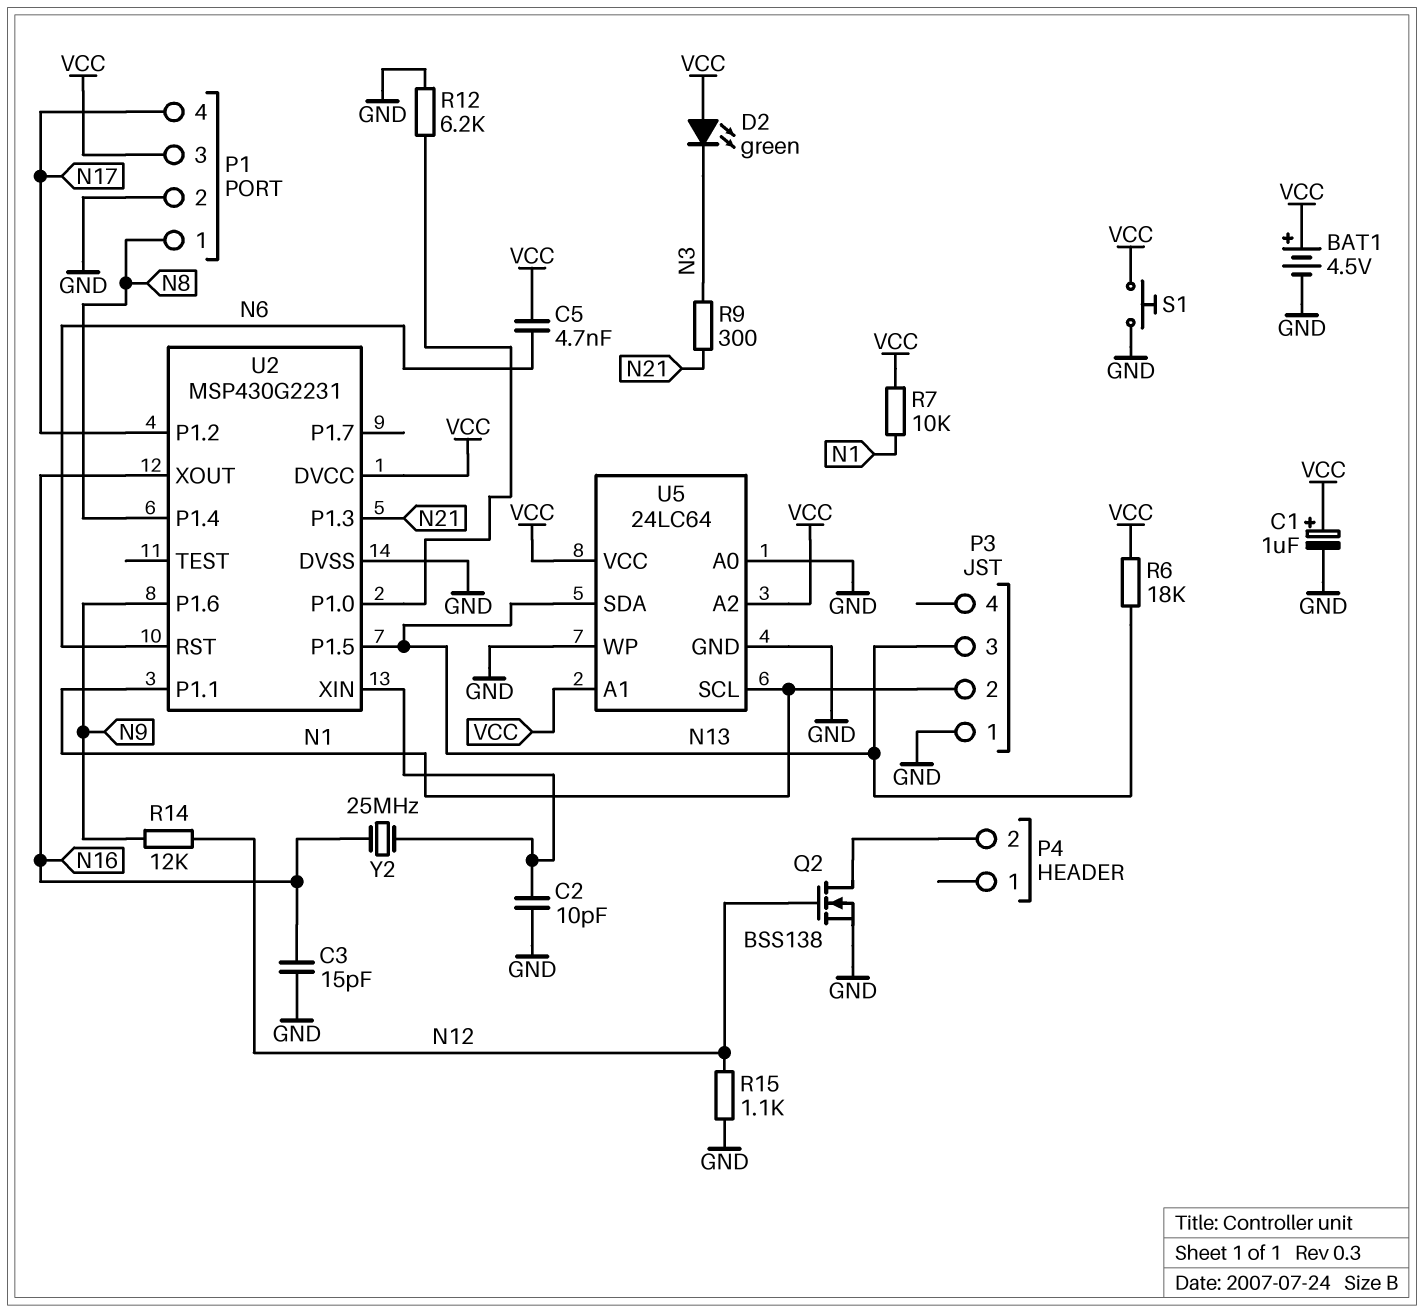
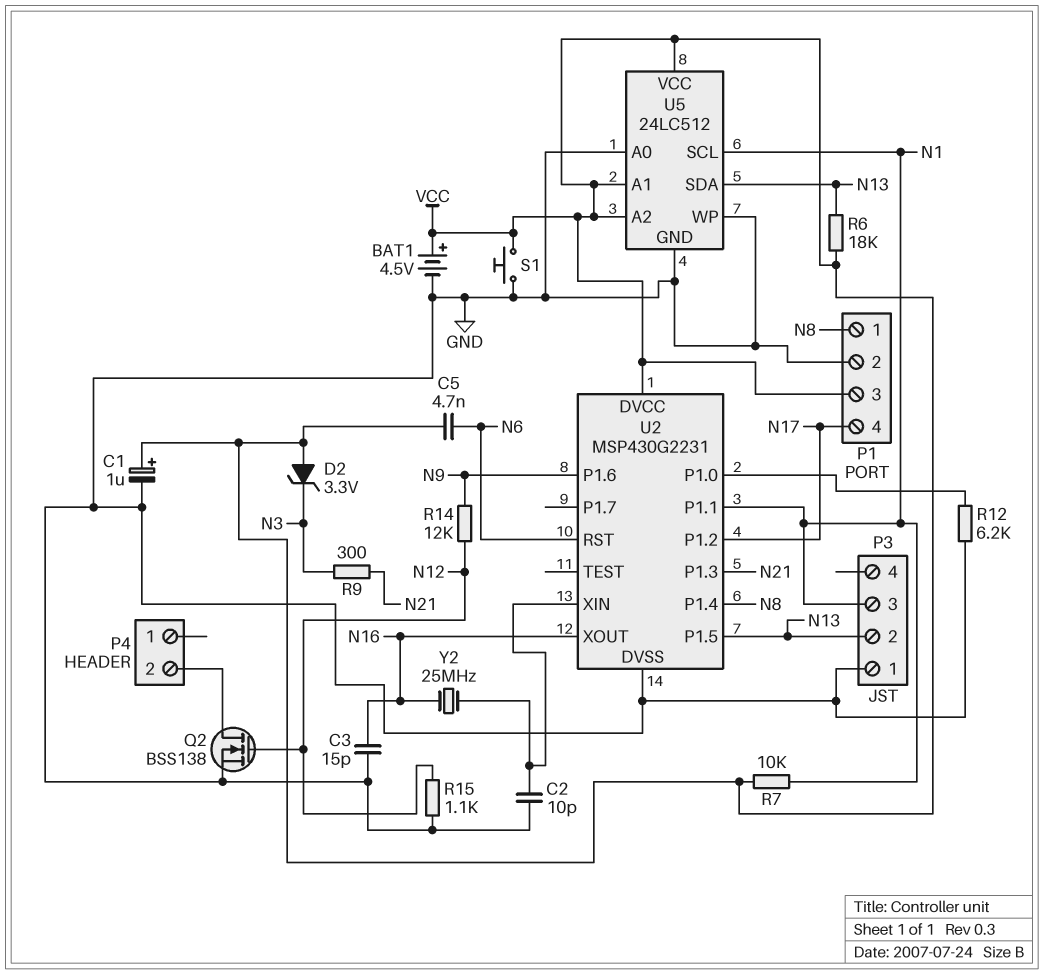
D2: LED green (A VCC, K N3) -> zener 3.3V (A VCC, K N3)
P3 pin 2: N1 -> N13
P3 pin 3: N13 -> N1
U5: 24LC64 -> 24LC512

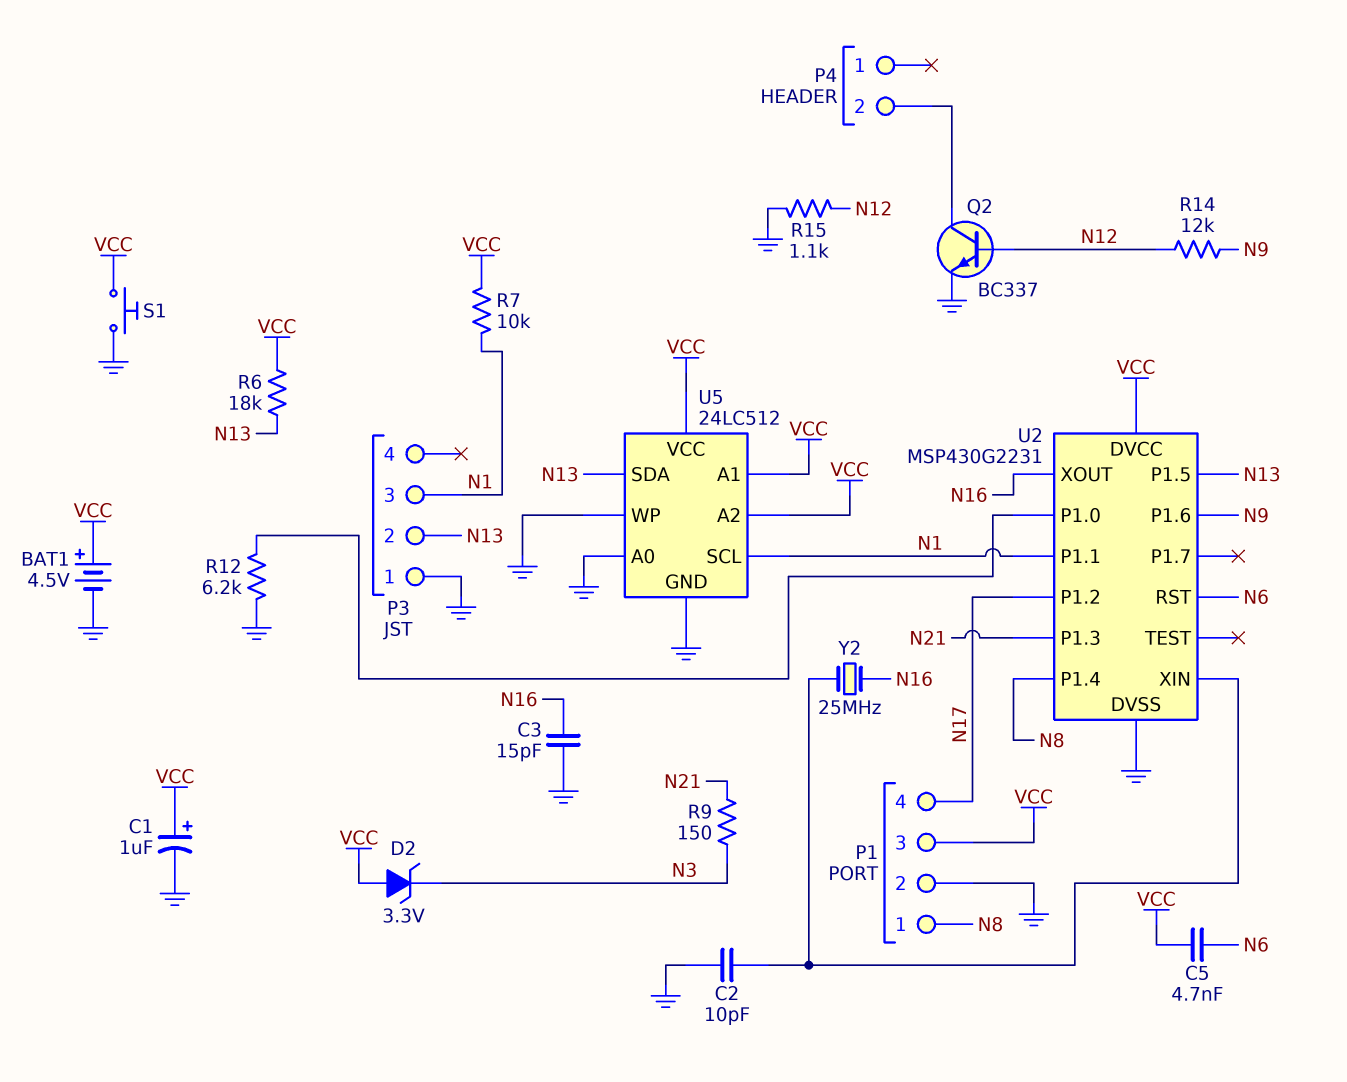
Q2: NMOS BSS138 (G N12, D P4/2, S GND) -> NPN BC337 (B N12, C P4/2, E GND)
R9: 300 (N3, N21) -> 150 (N3, N21)

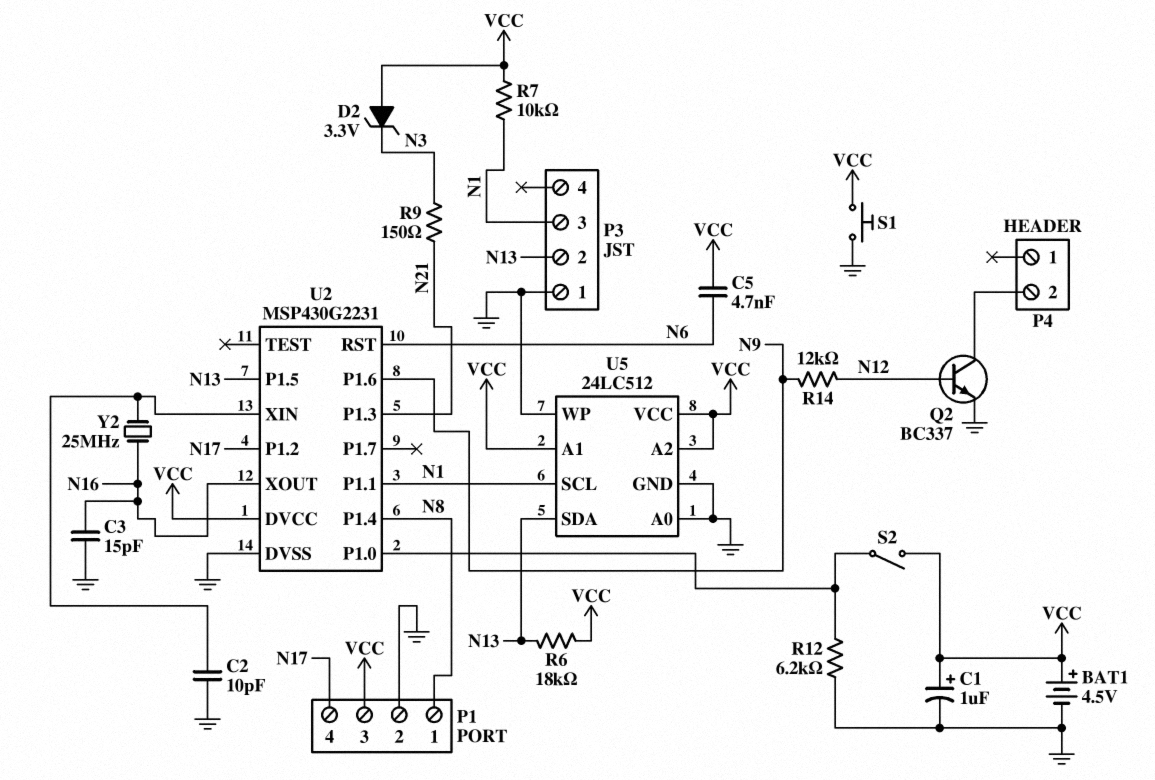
R15: 1.1k (GND, N12) -> none
S2: none -> switch (U2/P1.0, VCC)

